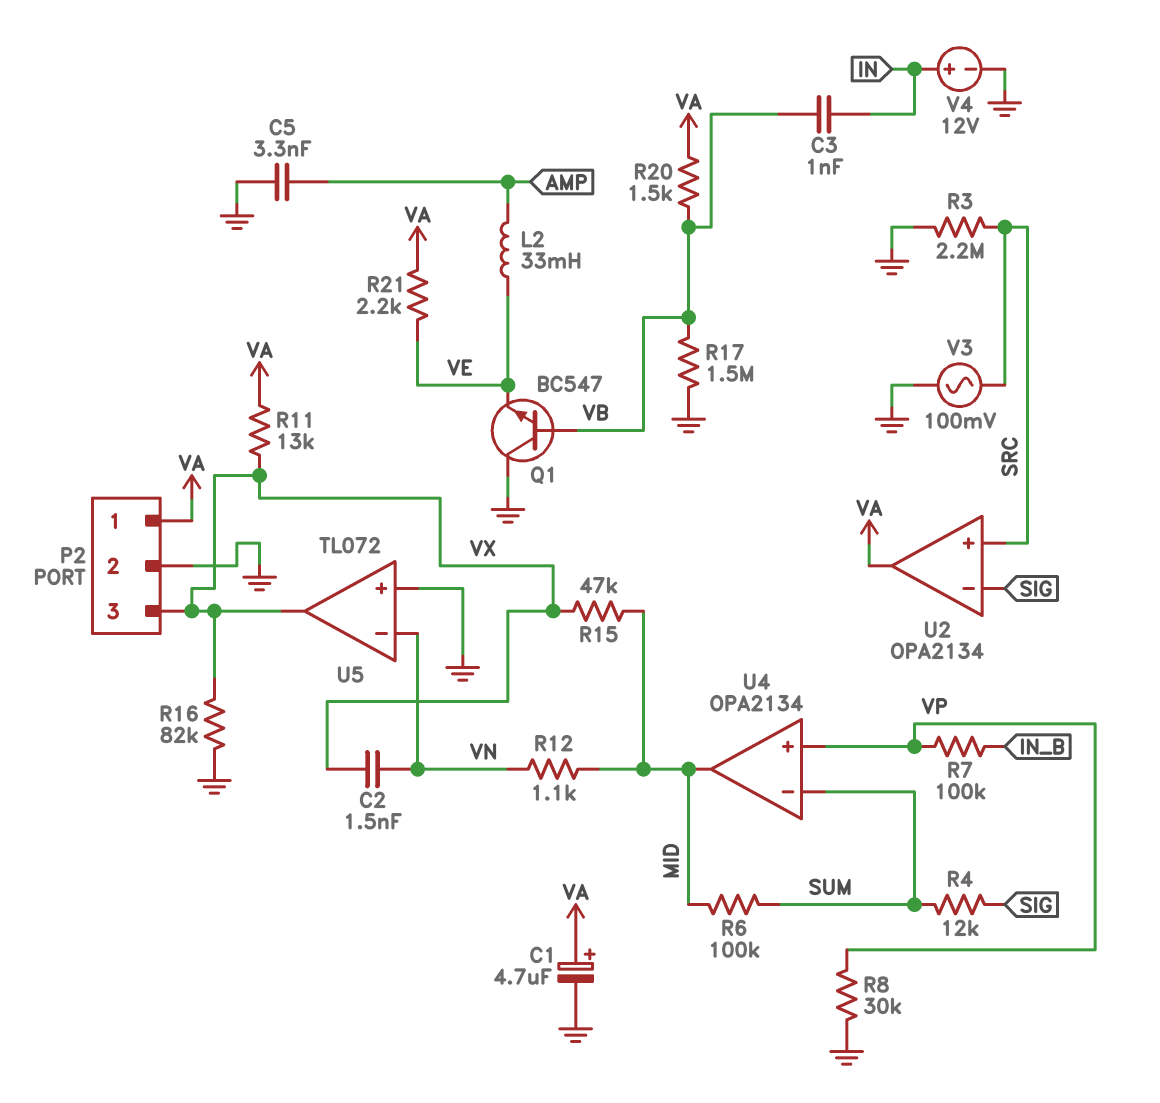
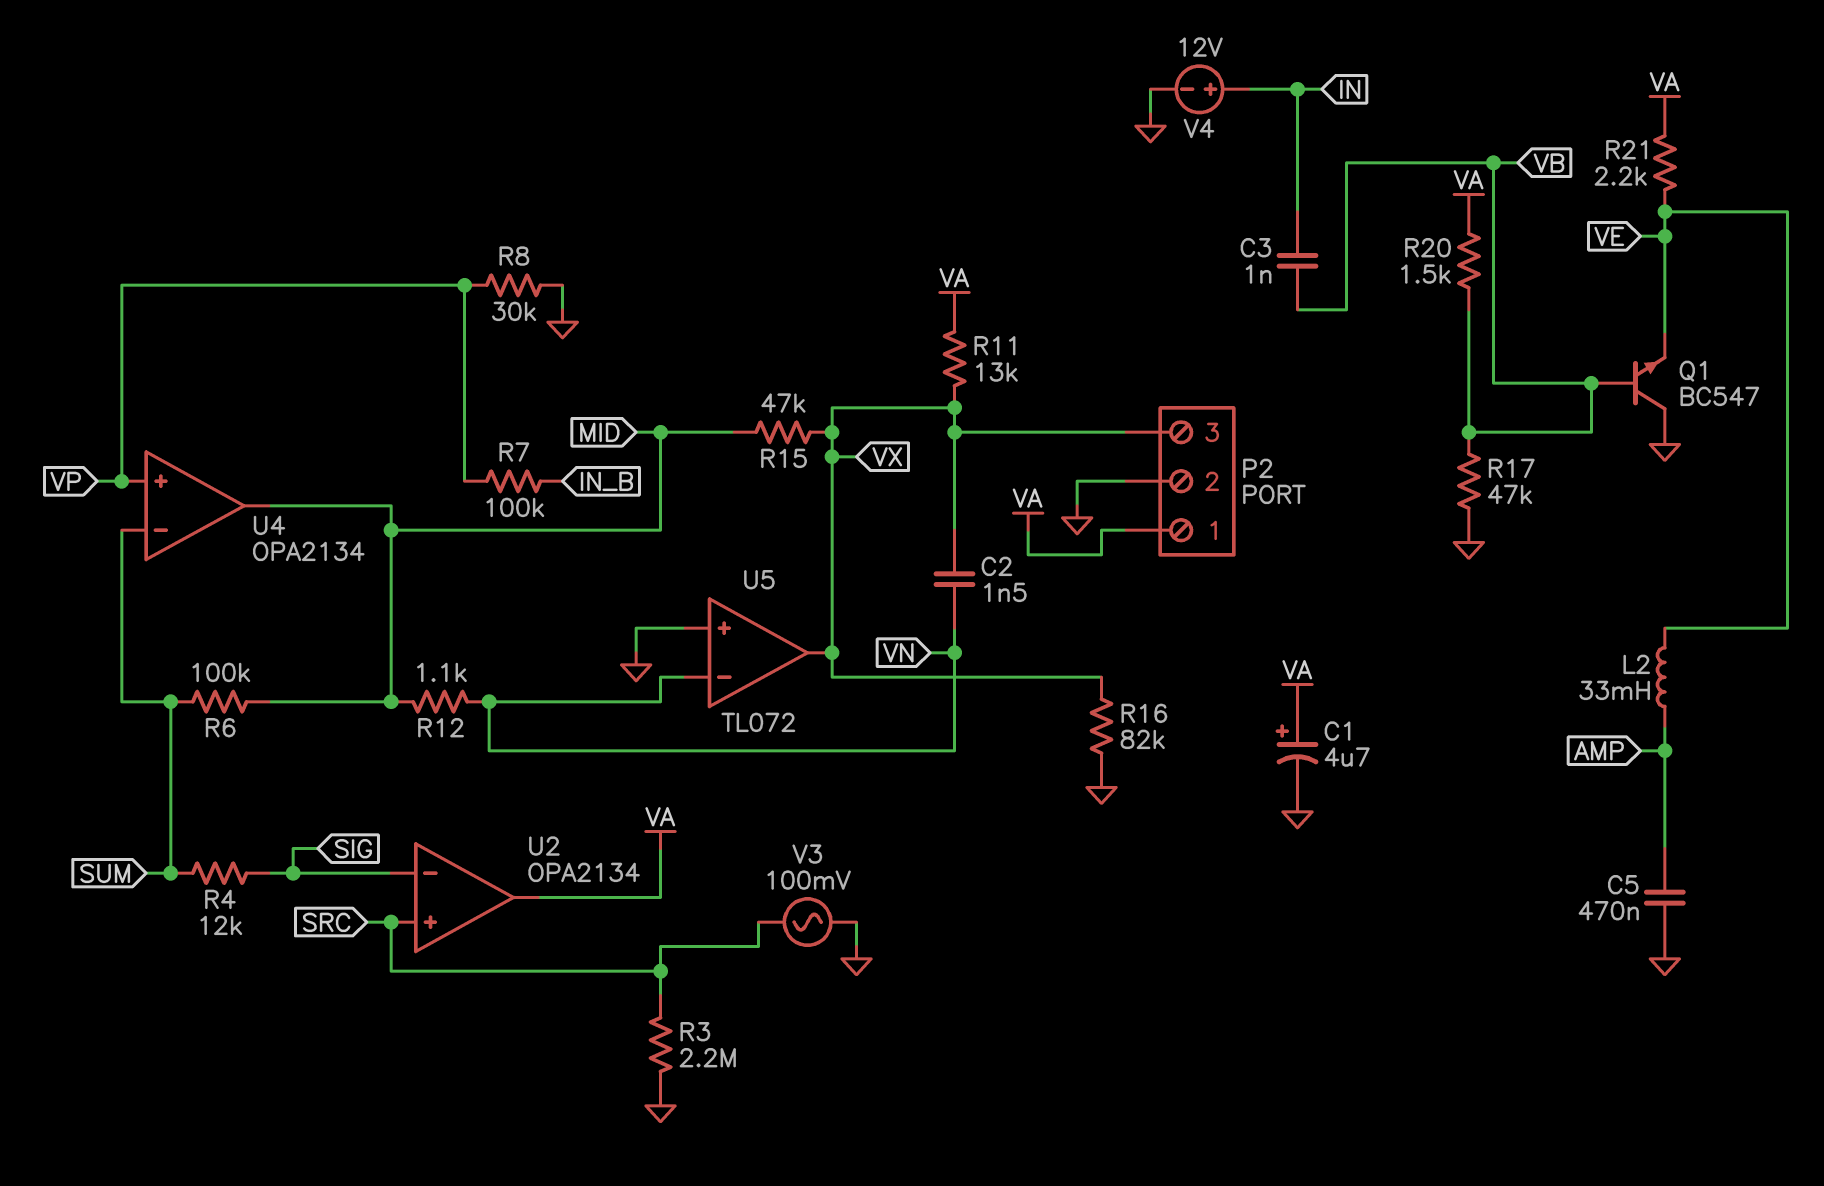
C5: 3.3nF (AMP, GND) -> 470nF (AMP, GND)
R17: 1.5M (GND, VB) -> 47k (GND, VB)

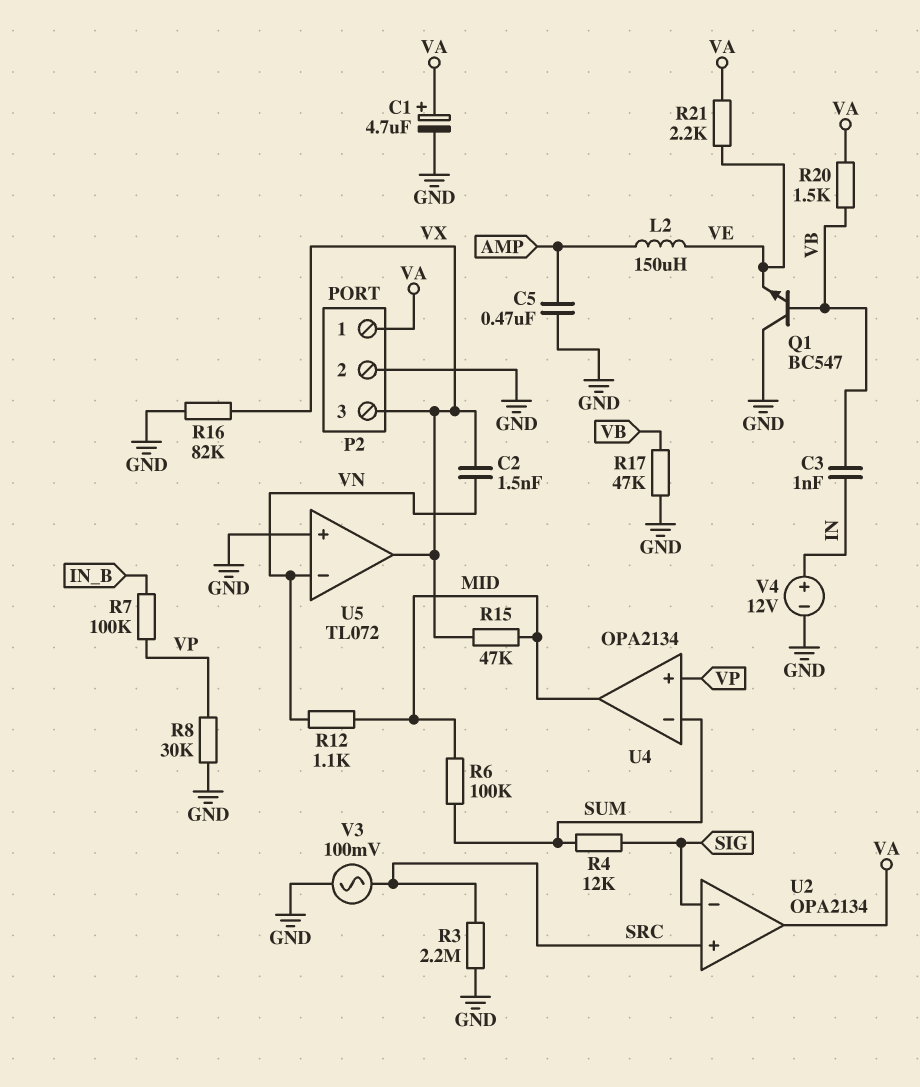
L2: 33mH (AMP, VE) -> 150uH (AMP, VE)
R11: 13k (VA, VX) -> none

